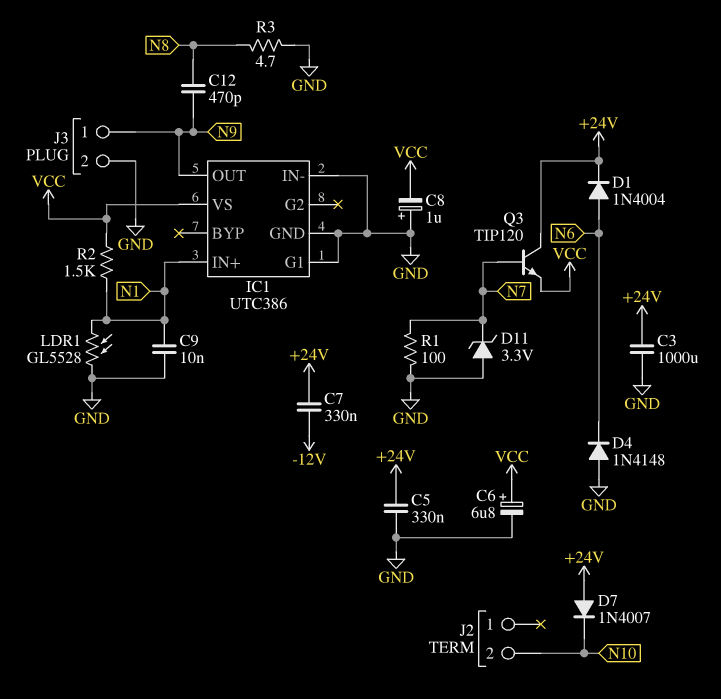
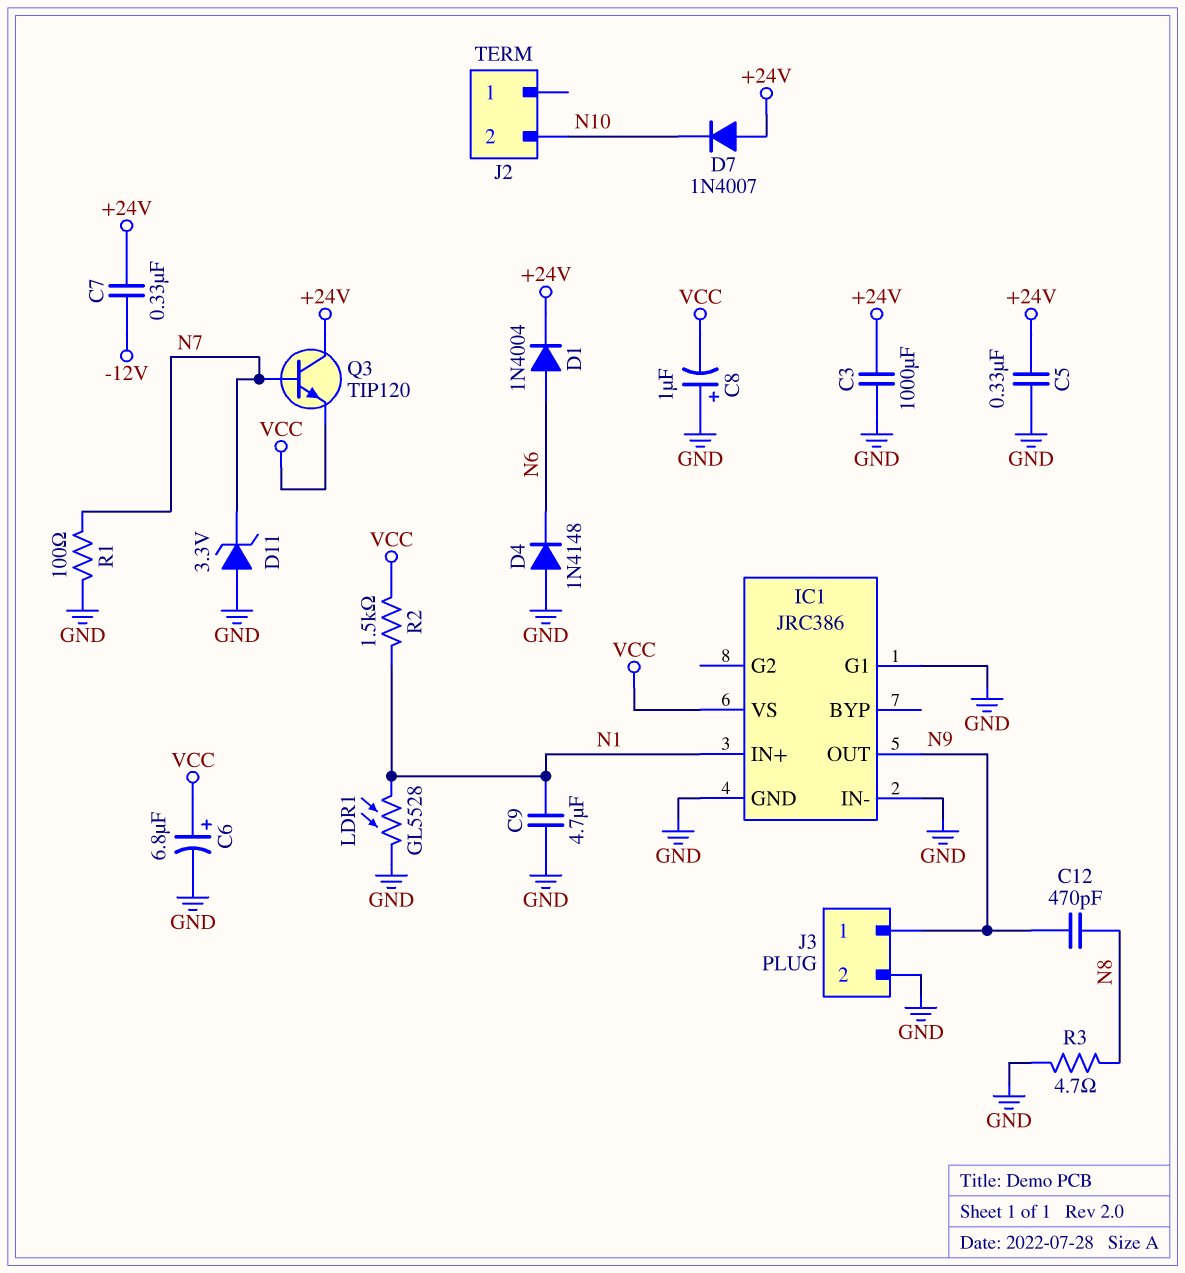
C9: 10nF (GND, N1) -> 4.7uF (GND, N1)
IC1: UTC386 -> JRC386

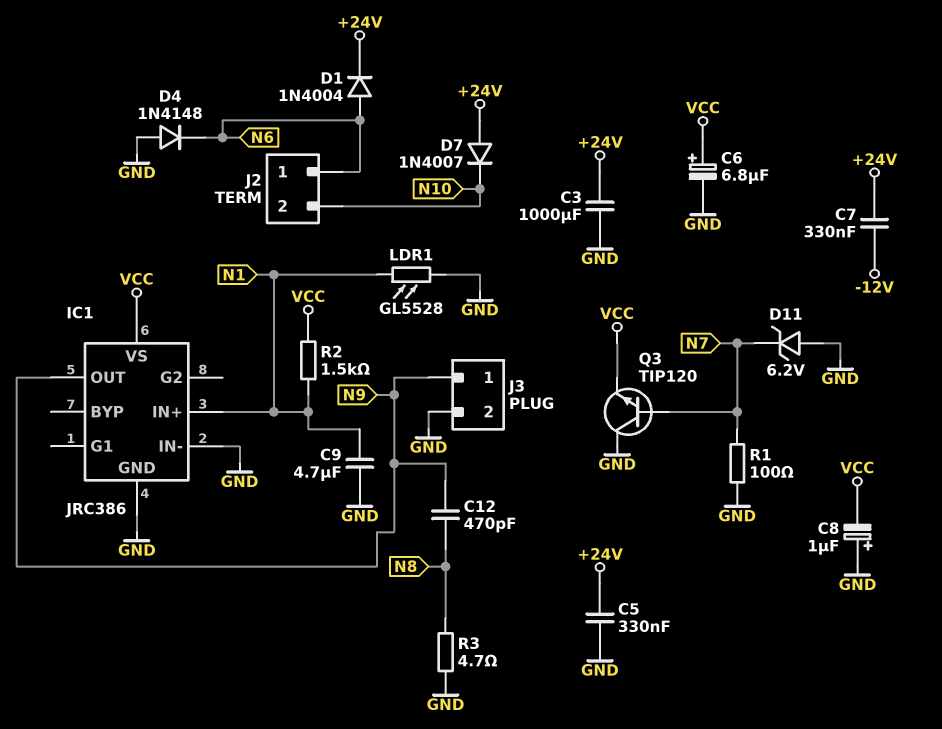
D11: zener 3.3V (A GND, K N7) -> zener 6.2V (A GND, K N7)
IC1 pin G1: GND -> none
J2 pin 1: none -> N6
Q3: NPN TIP120 (B N7, C +24V, E VCC) -> NPN TIP120 (B N7, C GND, E VCC)

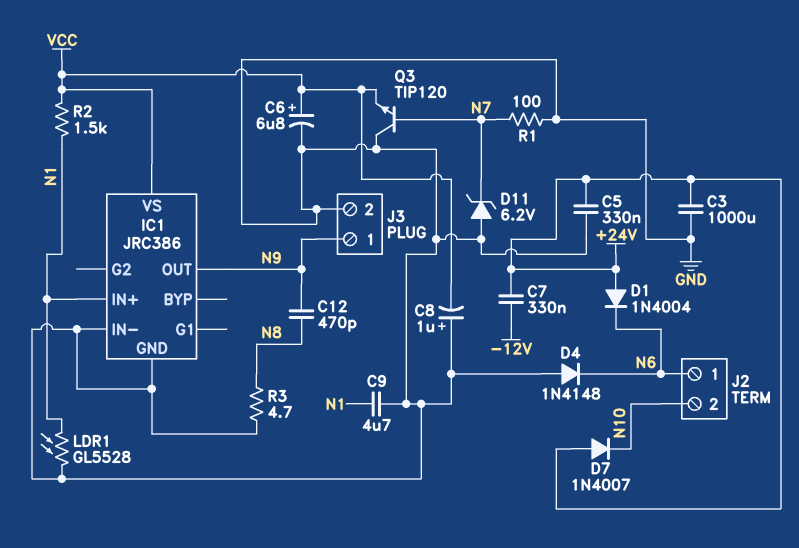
D1: diode 1N4004 (A N6, K +24V) -> diode 1N4004 (A +24V, K N6)

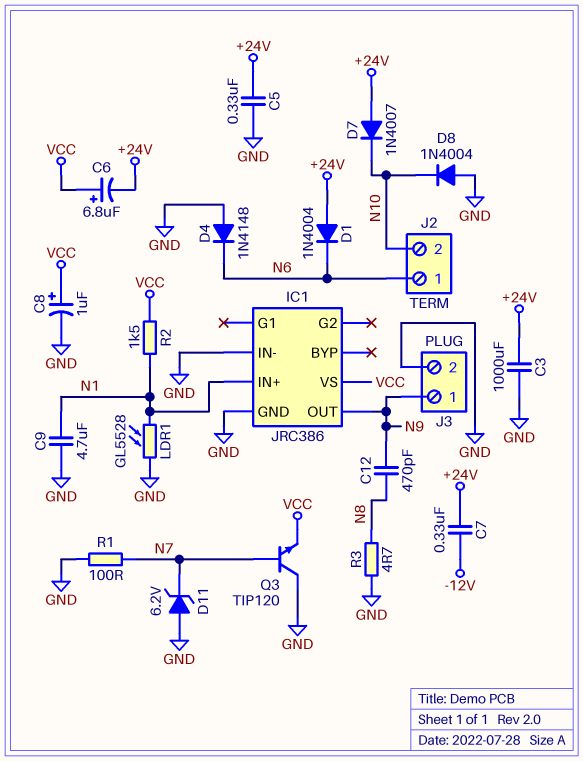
C6: 6.8uF (plus VCC, minus GND) -> 6.8uF (plus VCC, minus +24V)
C8: 1uF (plus GND, minus VCC) -> 1uF (plus VCC, minus GND)
D8: none -> diode 1N4004 (A GND, K N10)

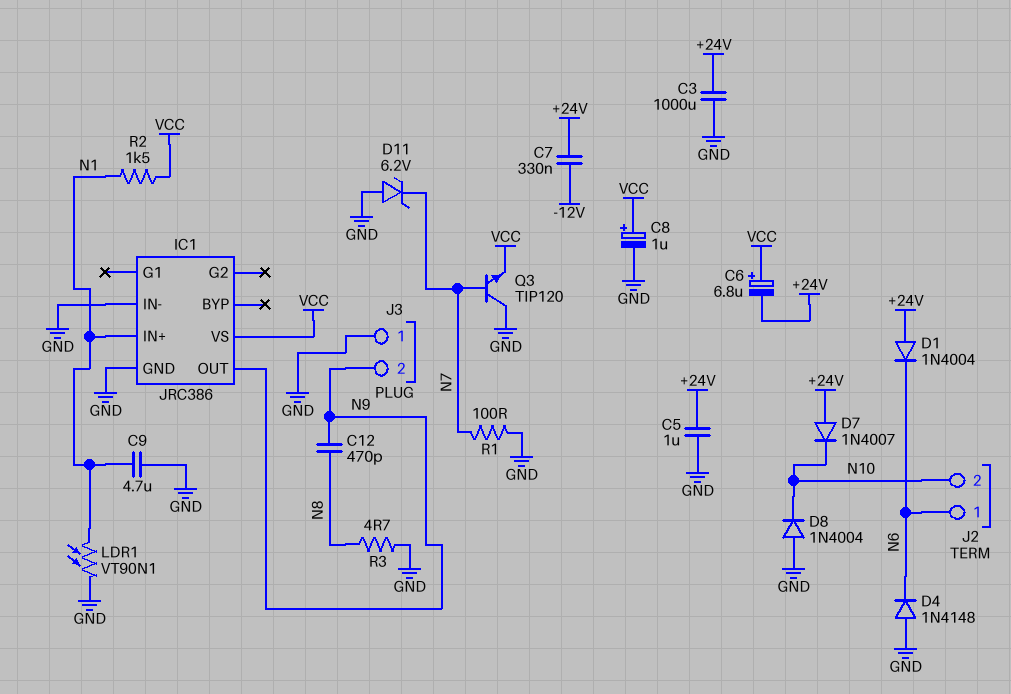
C5: 330nF (+24V, GND) -> 1uF (+24V, GND)
J3 pin 1: N9 -> GND
J3 pin 2: GND -> N9
LDR1: GL5528 (GND, N1) -> VT90N1 (GND, N1)

